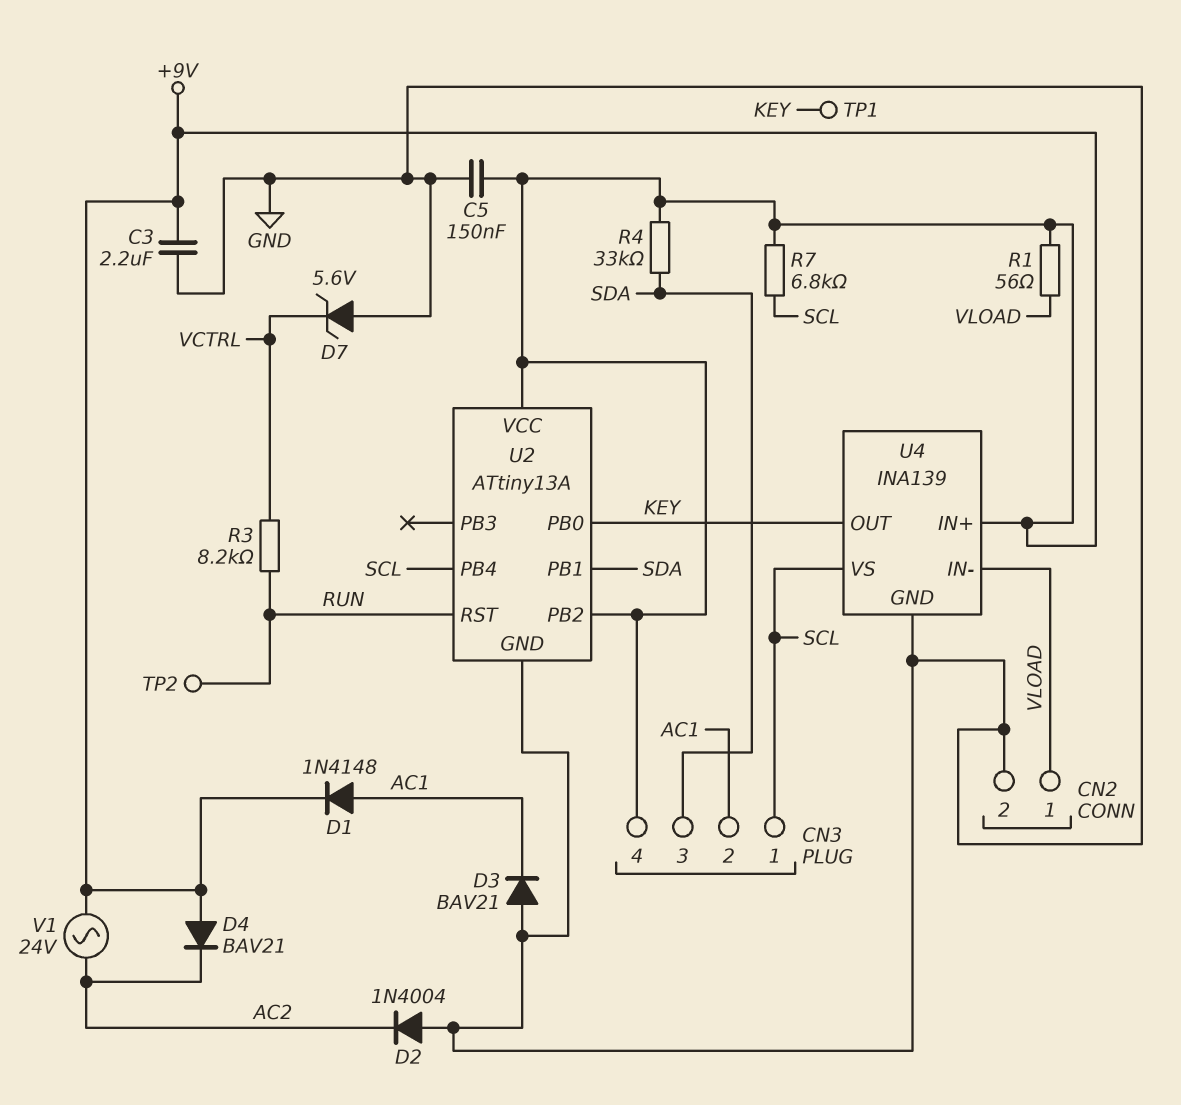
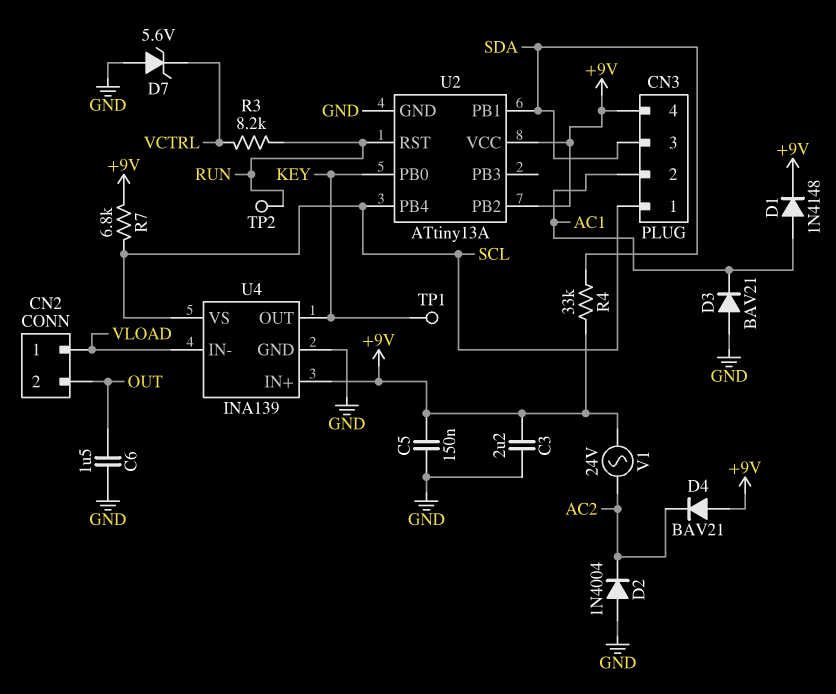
C6: none -> 1.5uF (GND, OUT)
CN2 pin 2: GND -> OUT
R1: 56 (+9V, VLOAD) -> none

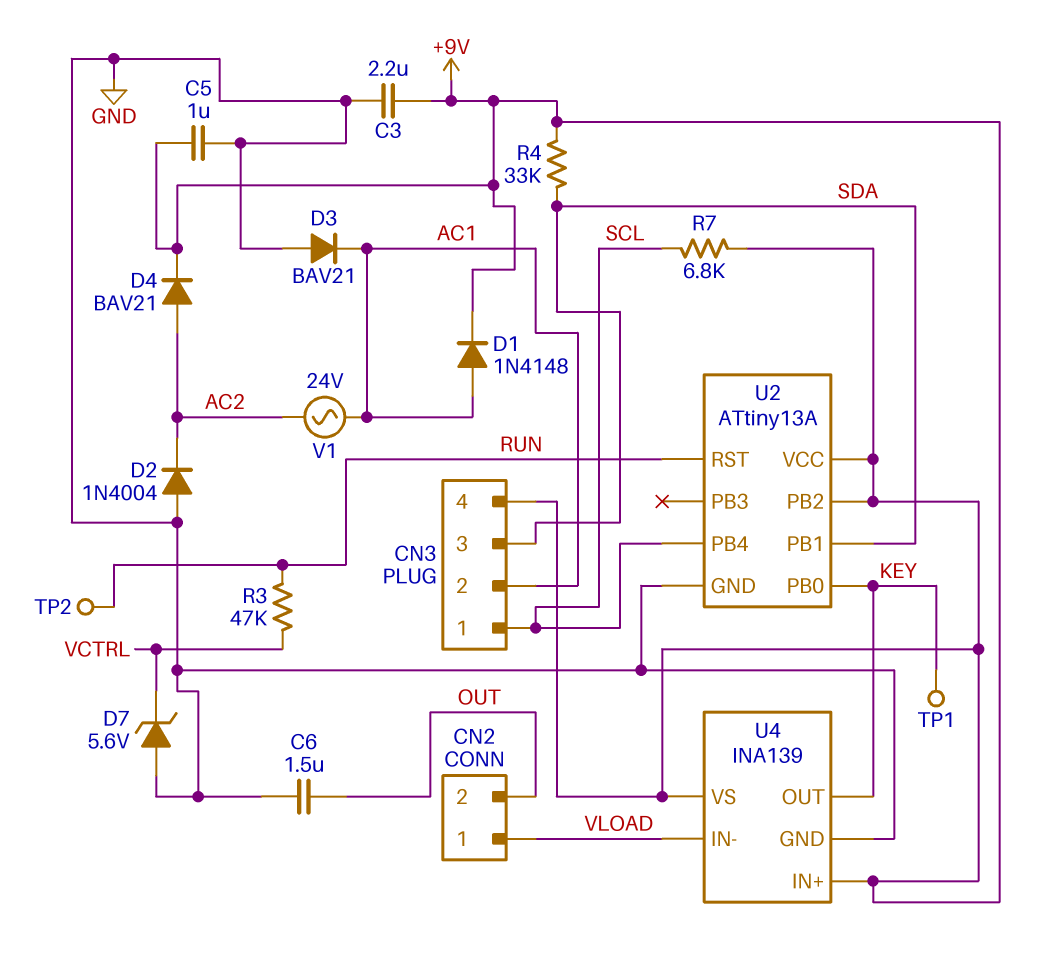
C5: 150nF (+9V, GND) -> 1uF (+9V, GND)
D4: diode BAV21 (A +9V, K AC2) -> diode BAV21 (A AC2, K +9V)
R3: 8.2k (RUN, VCTRL) -> 47k (RUN, VCTRL)
U4 pin VS: SCL -> +9V
V1: AC 24V (+9V, AC2) -> AC 24V (AC1, AC2)

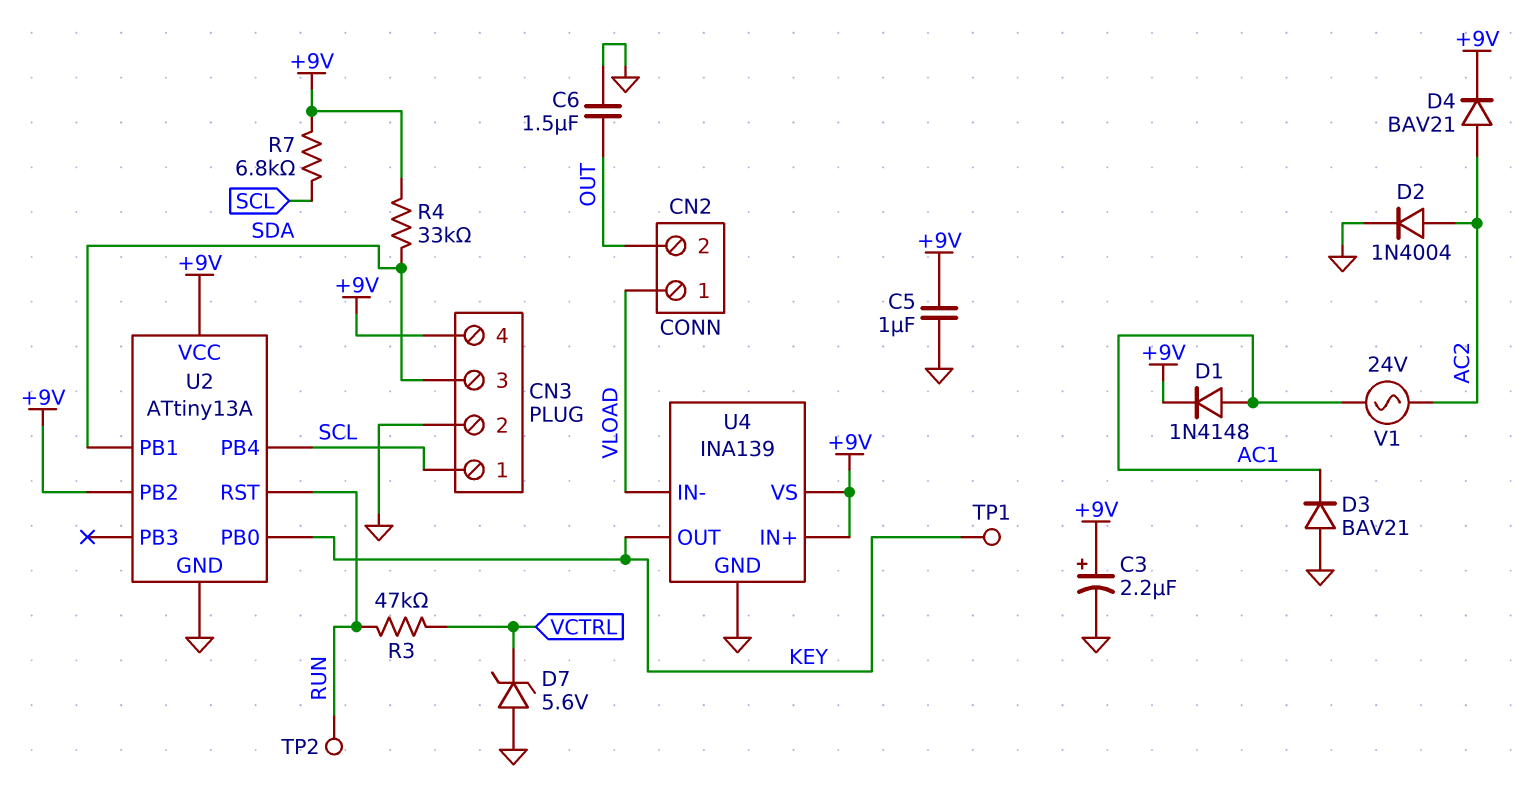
C3: 2.2uF (+9V, GND) -> 2.2uF (plus +9V, minus GND)
CN3 pin 2: AC1 -> GND
D2: diode 1N4004 (A GND, K AC2) -> diode 1N4004 (A AC2, K GND)

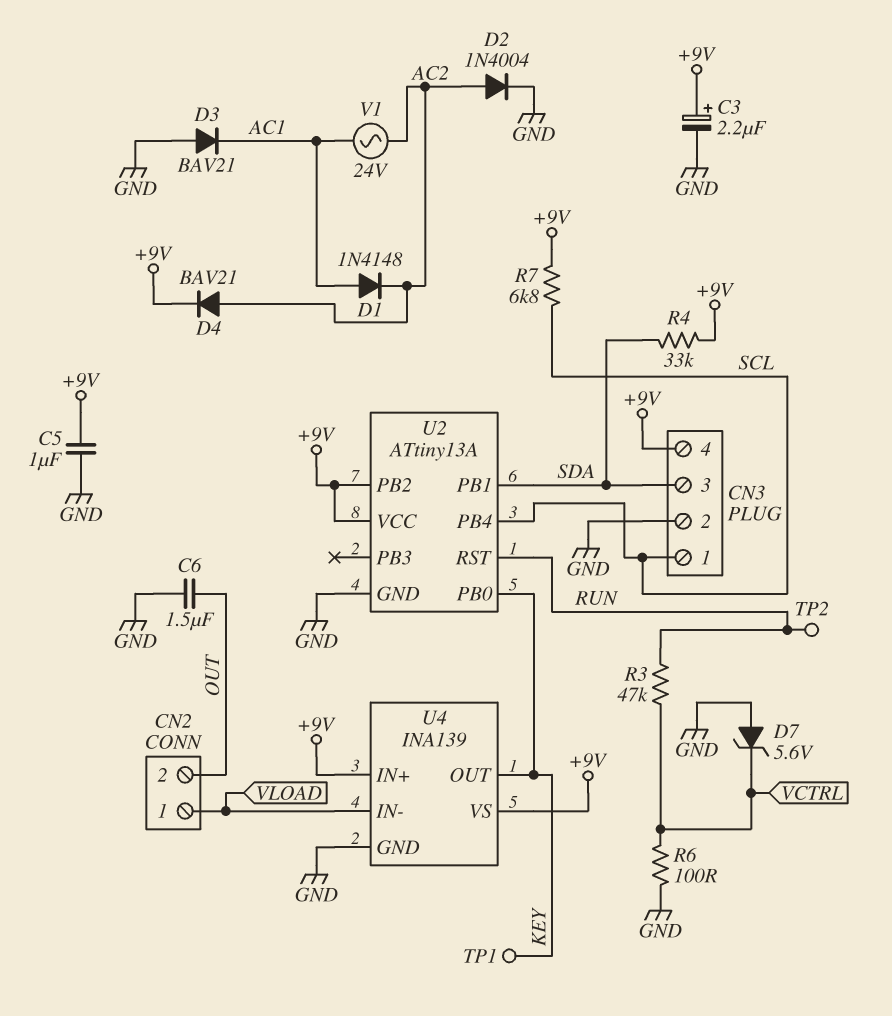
D1: diode 1N4148 (A AC1, K +9V) -> diode 1N4148 (A AC1, K AC2)
R6: none -> 100 (GND, VCTRL)

